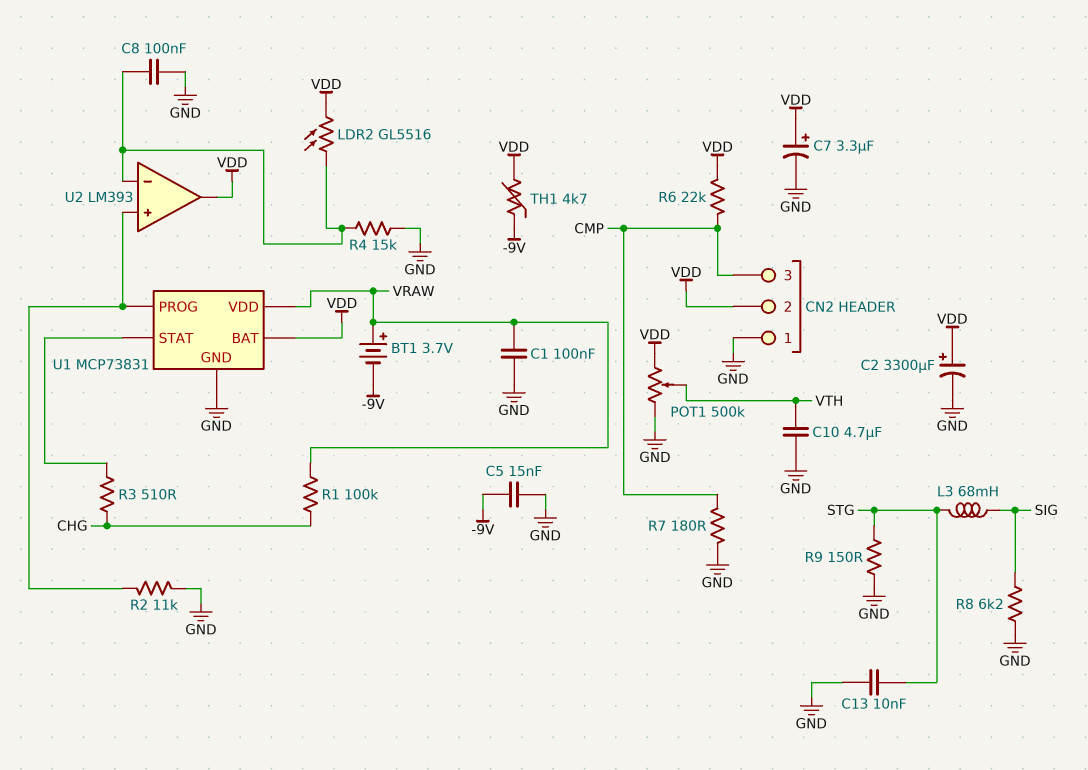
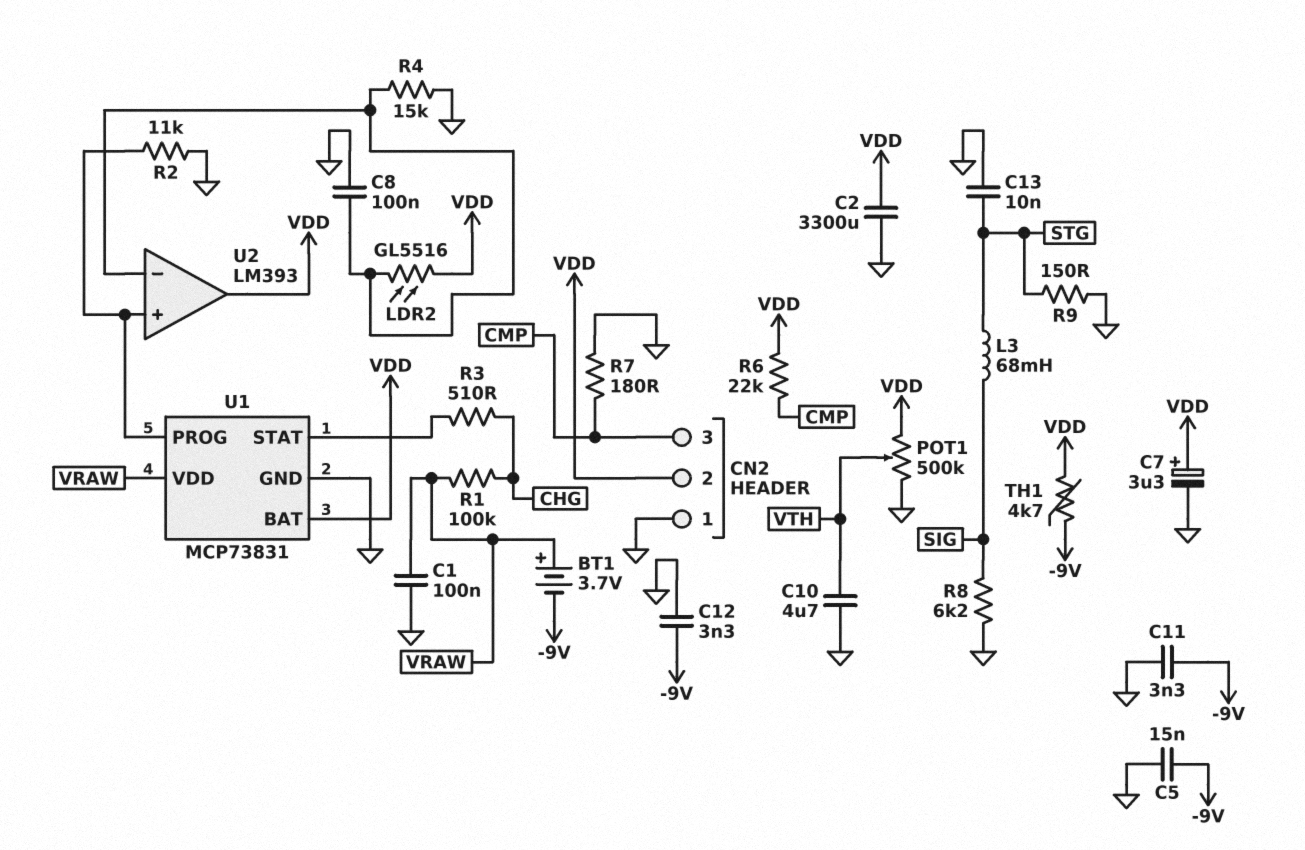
C2: 3300uF (plus VDD, minus GND) -> 3300uF (GND, VDD)
C11: none -> 3.3nF (-9V, GND)
C12: none -> 3.3nF (-9V, GND)

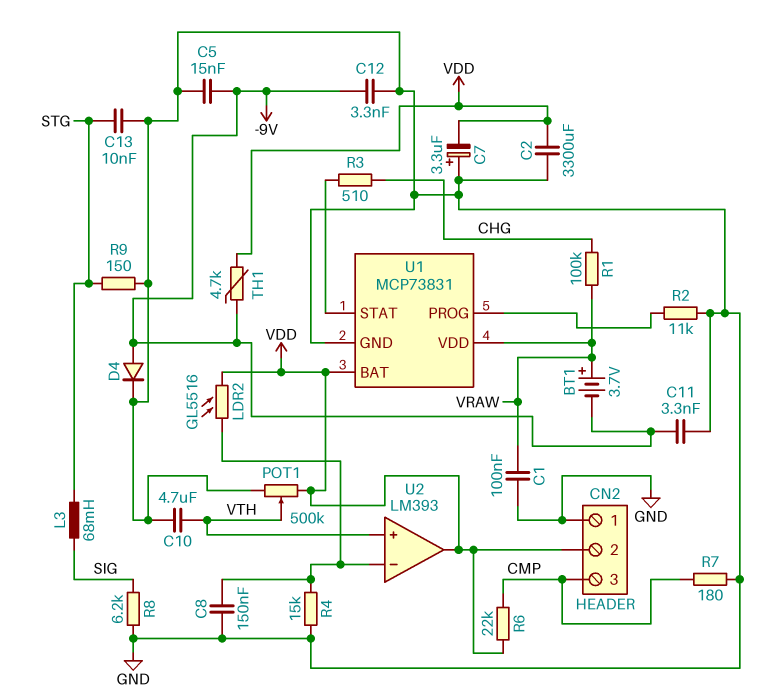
C7: 3.3uF (plus VDD, minus GND) -> 3.3uF (plus GND, minus VDD)
C8: 100nF (GND, U2/in-) -> 150nF (GND, U2/in-)
D4: none -> diode (A -9V, K GND)
U2 pin in+: U1/PROG -> VTH

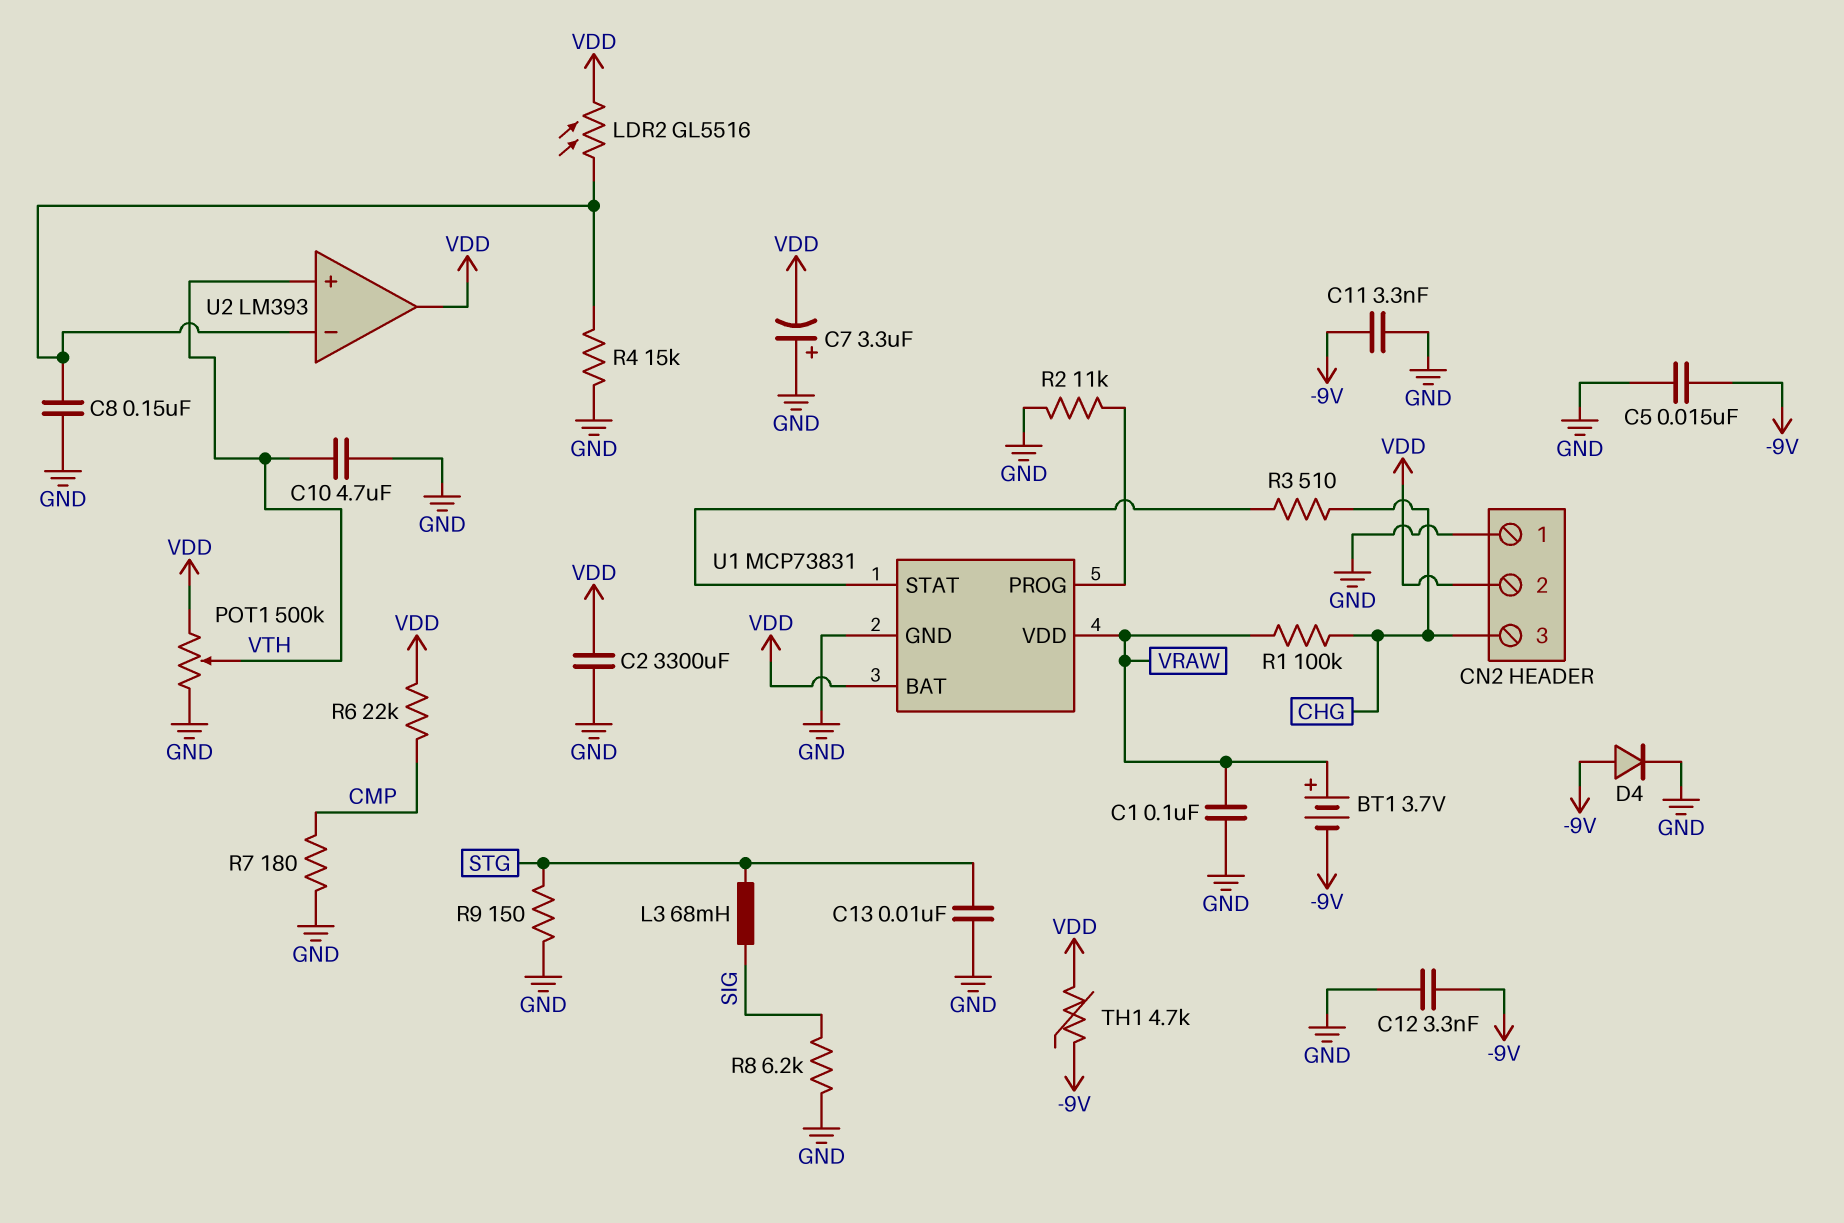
CN2 pin 3: CMP -> CHG

